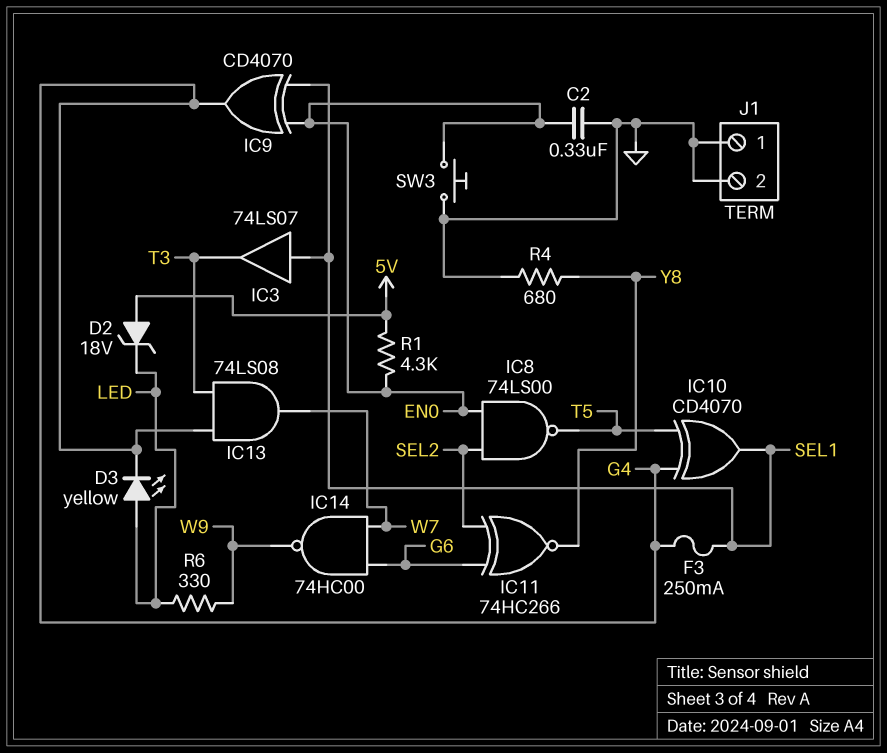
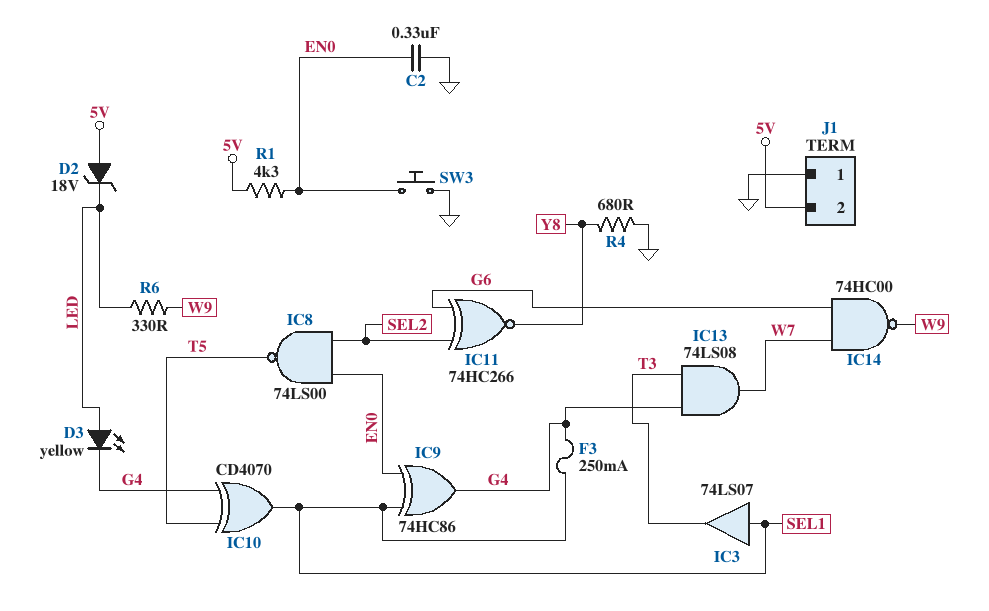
IC9: XOR CD4070 (in EN0, in SEL1, out G4) -> XOR 74HC86 (in EN0, in SEL1, out G4)
J1 pin 2: GND -> 5V

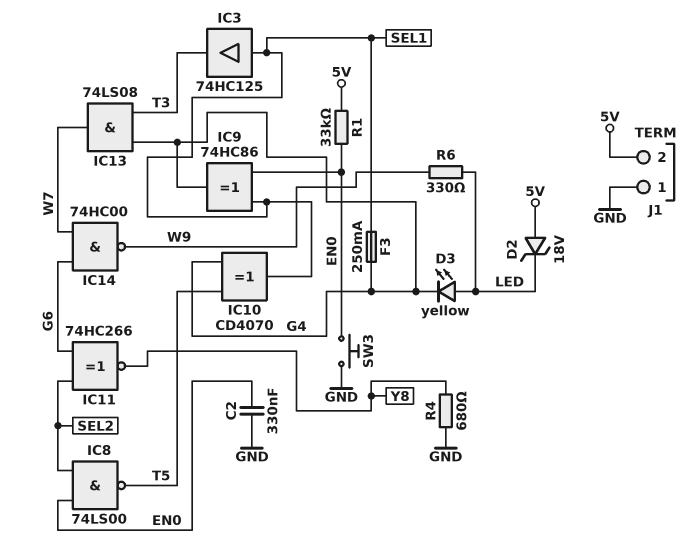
IC3: buffer 74LS07 (in SEL1, out T3) -> buffer 74HC125 (in SEL1, out T3)
R1: 4.3k (5V, EN0) -> 33k (5V, EN0)

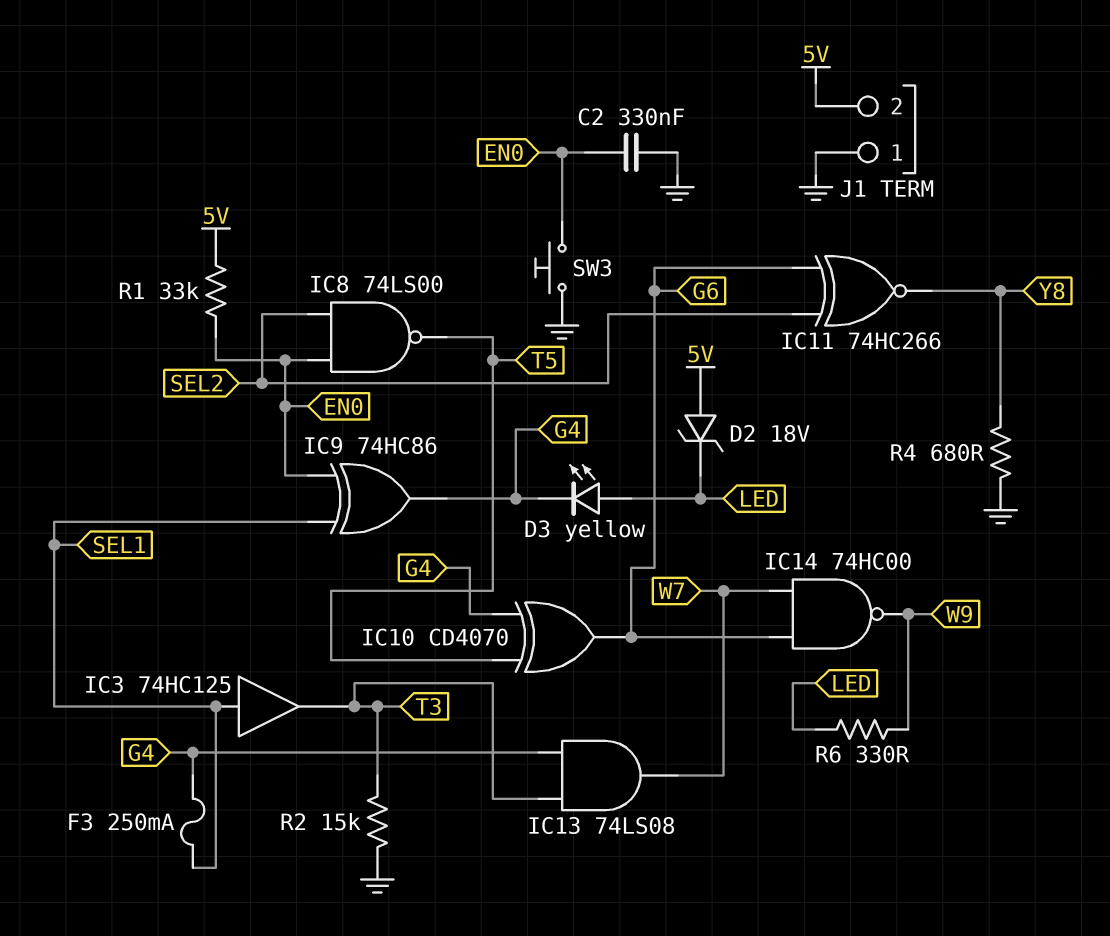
IC10: XOR CD4070 (in G4, in T5, out SEL1) -> XOR CD4070 (in G4, in T5, out G6)
R2: none -> 15k (GND, T3)

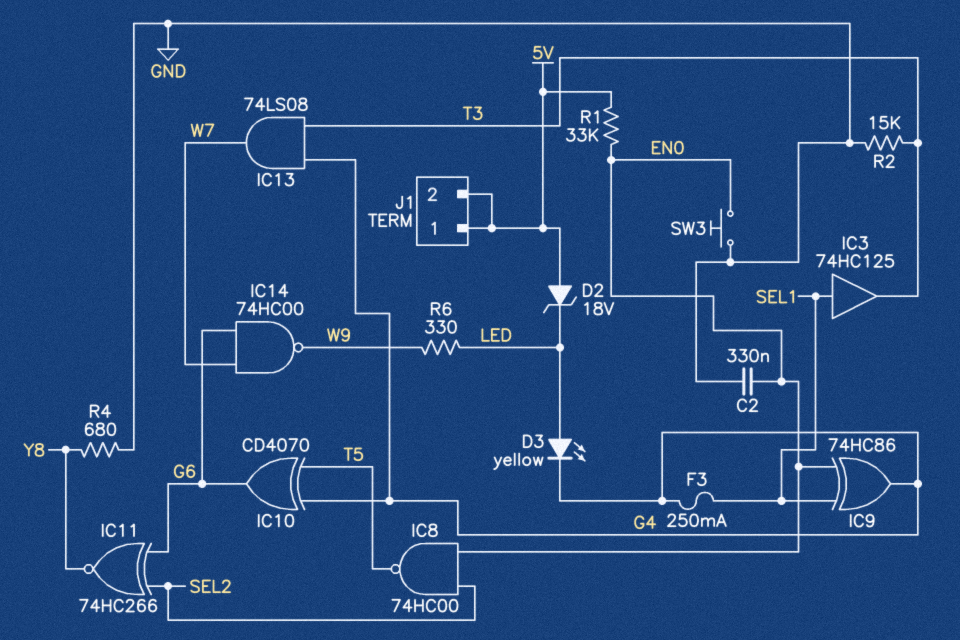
IC8: NAND 74LS00 (in EN0, in SEL2, out T5) -> NAND 74HC00 (in EN0, in SEL2, out T5)
J1 pin 1: GND -> 5V

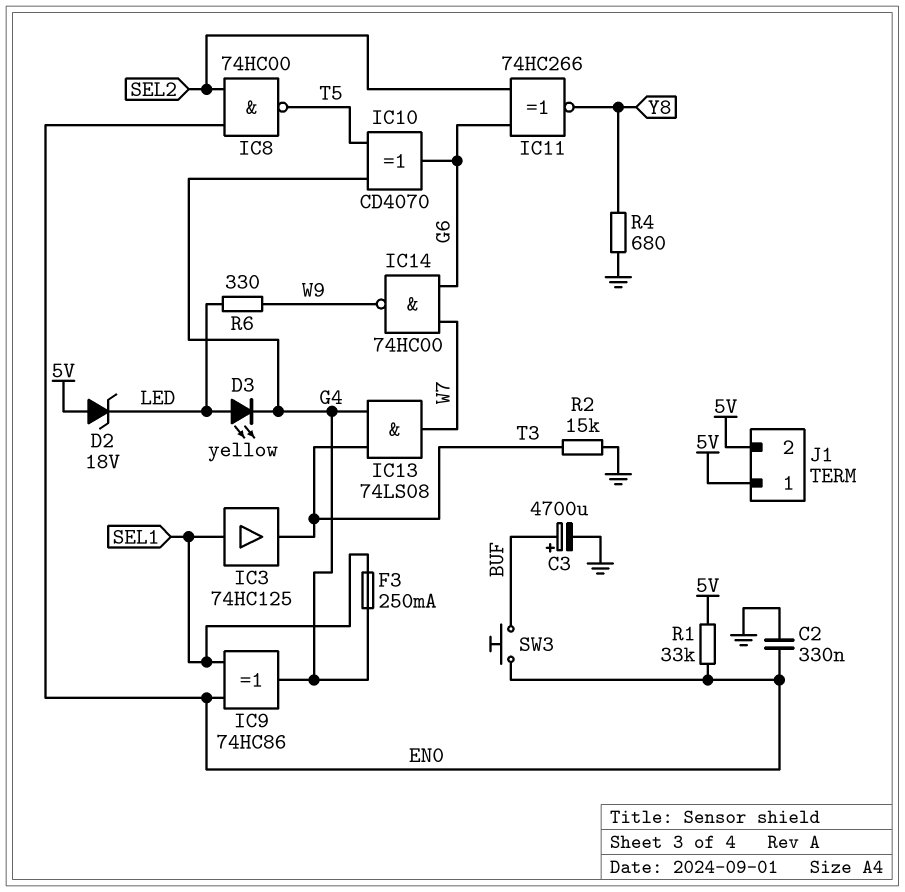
C3: none -> 4700uF (plus BUF, minus GND)
SW3: button (EN0, GND) -> button (BUF, EN0)

